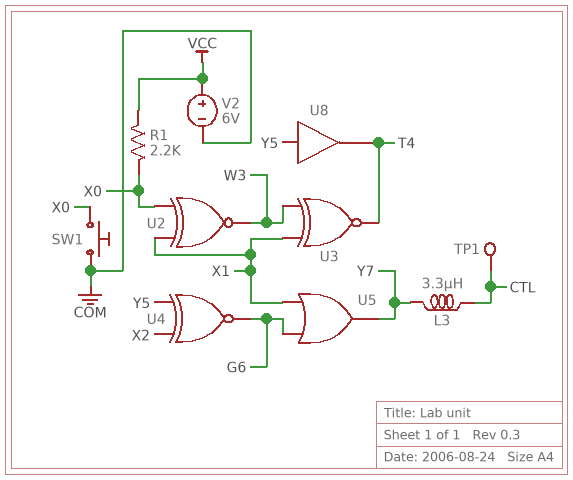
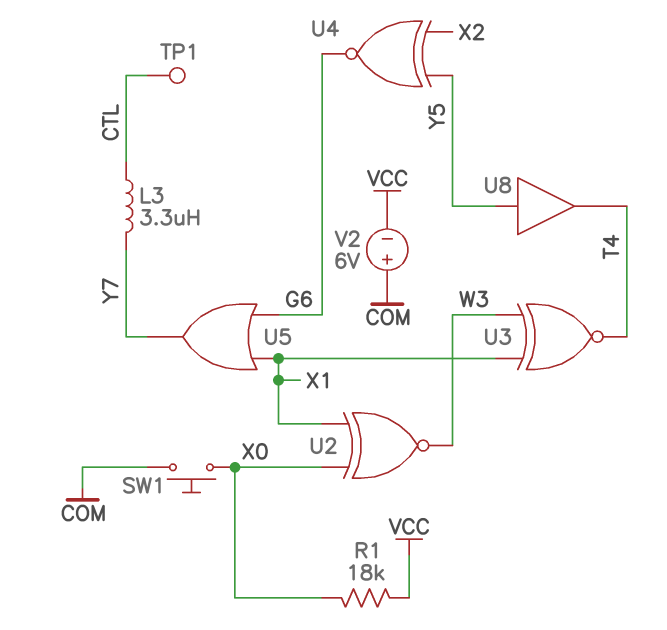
R1: 2.2k (VCC, X0) -> 18k (VCC, X0)
V2: 6V (plus VCC, minus COM) -> 6V (plus COM, minus VCC)

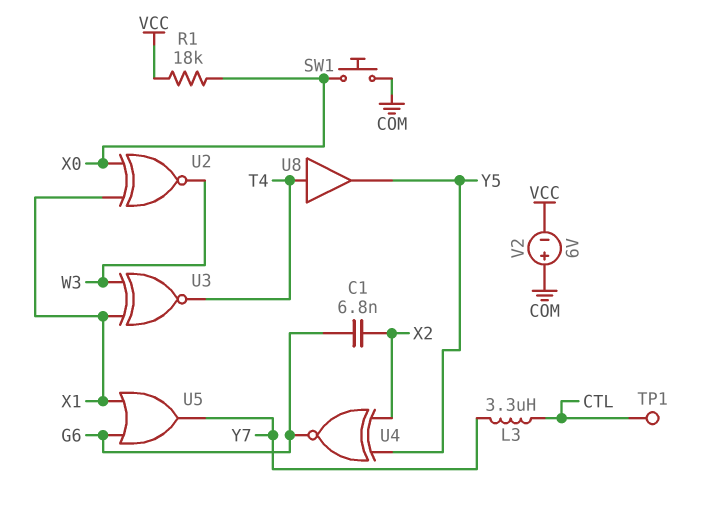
C1: none -> 6.8nF (G6, X2)
U8: buffer (in Y5, out T4) -> buffer (in T4, out Y5)

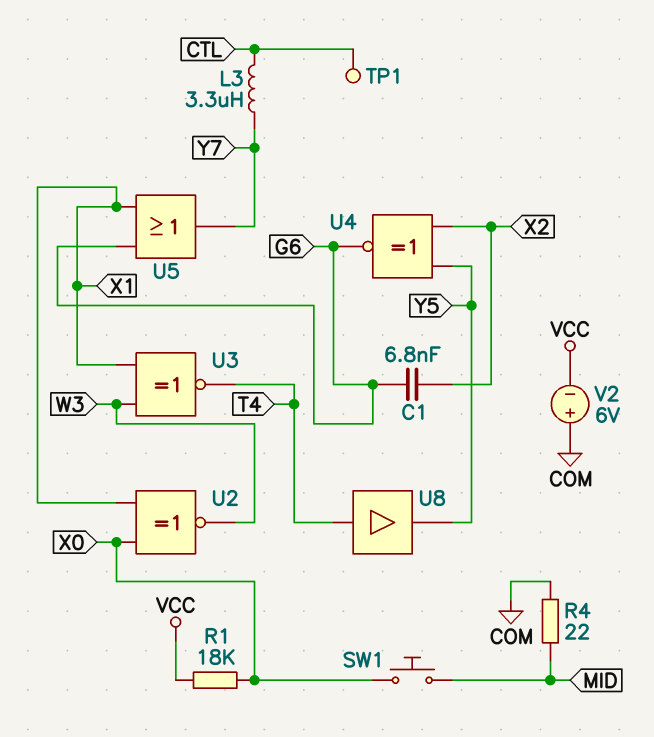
R4: none -> 22 (COM, MID)
SW1: button (COM, X0) -> button (MID, X0)

